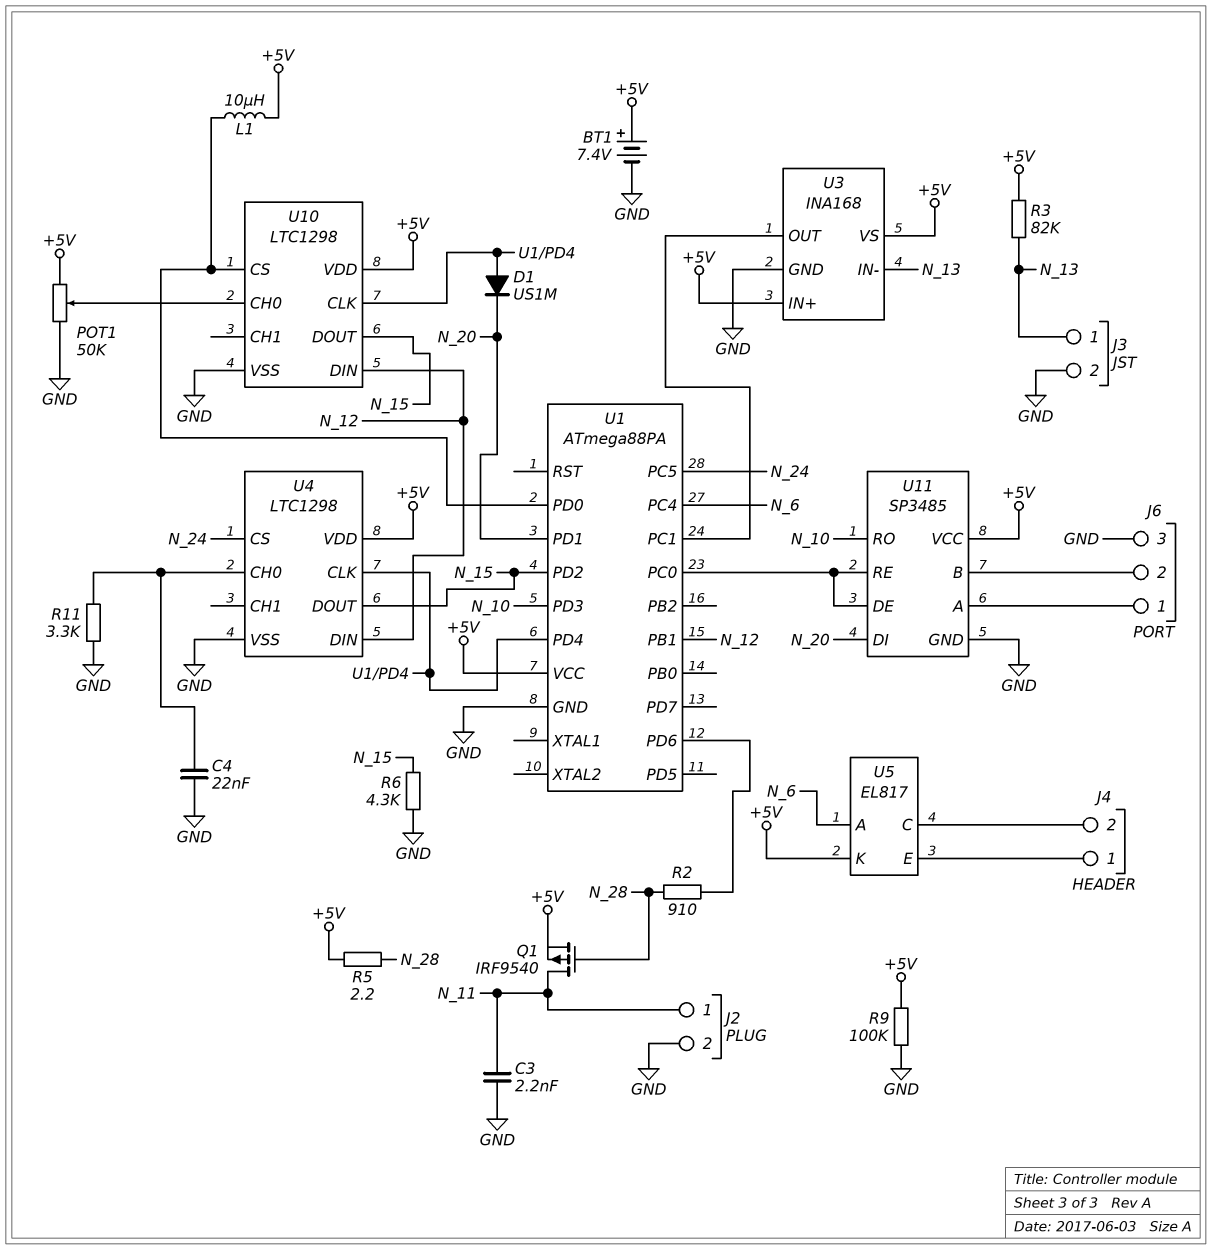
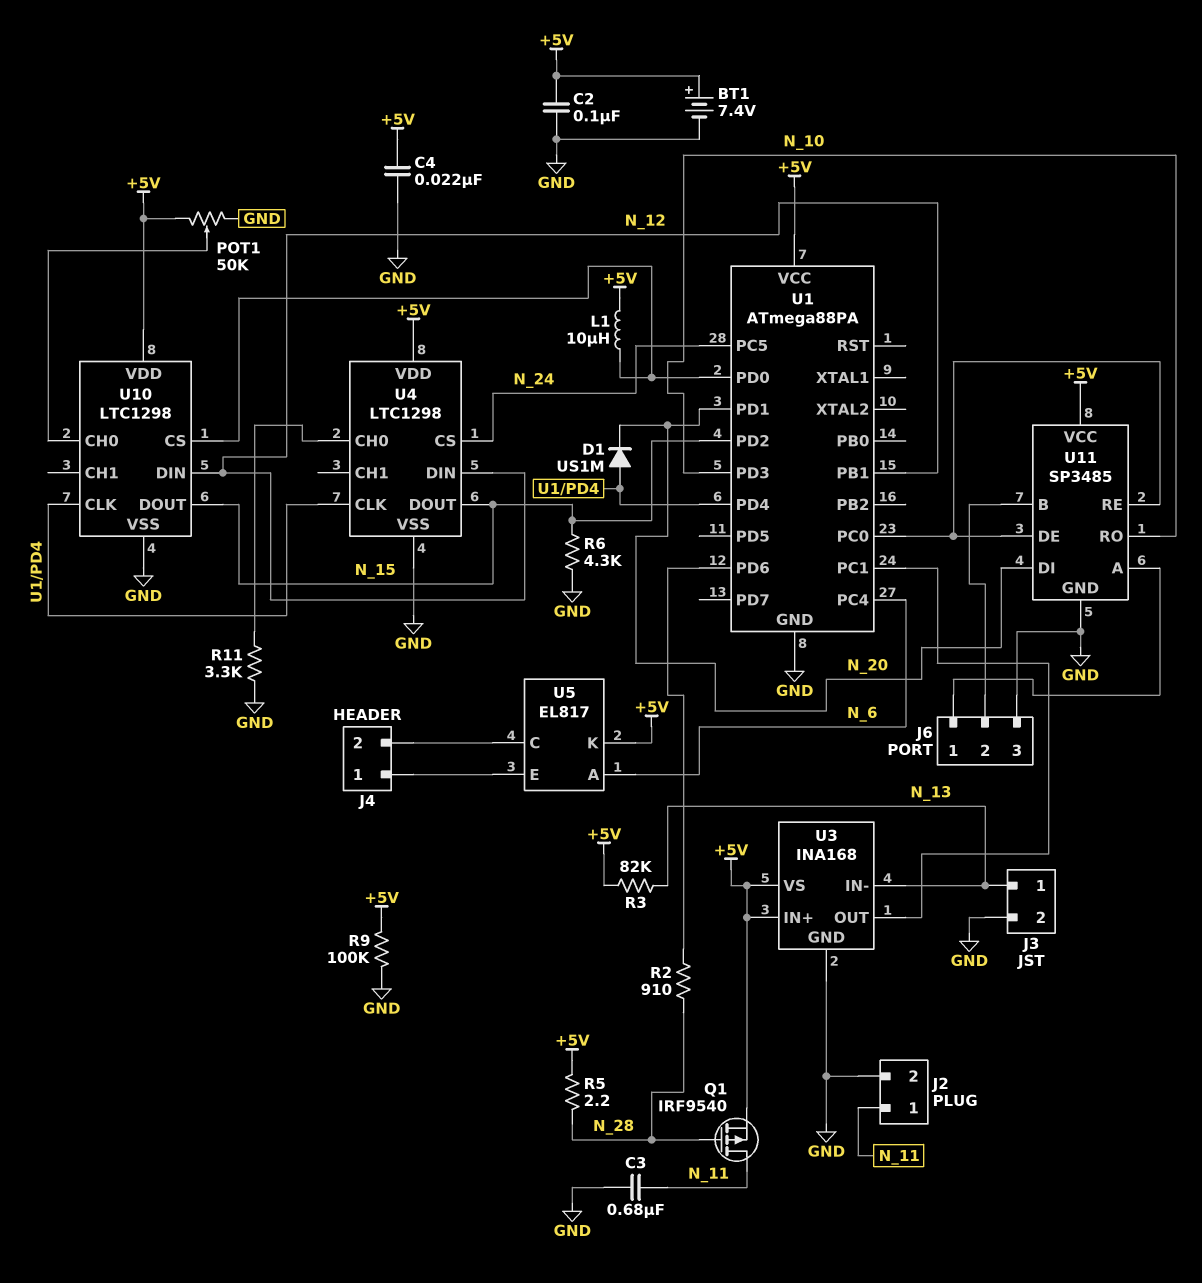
C2: none -> 100nF (+5V, GND)
C3: 2.2nF (GND, N_11) -> 680nF (GND, N_11)
C4: 22nF (GND, U4/CH0) -> 22nF (+5V, GND)

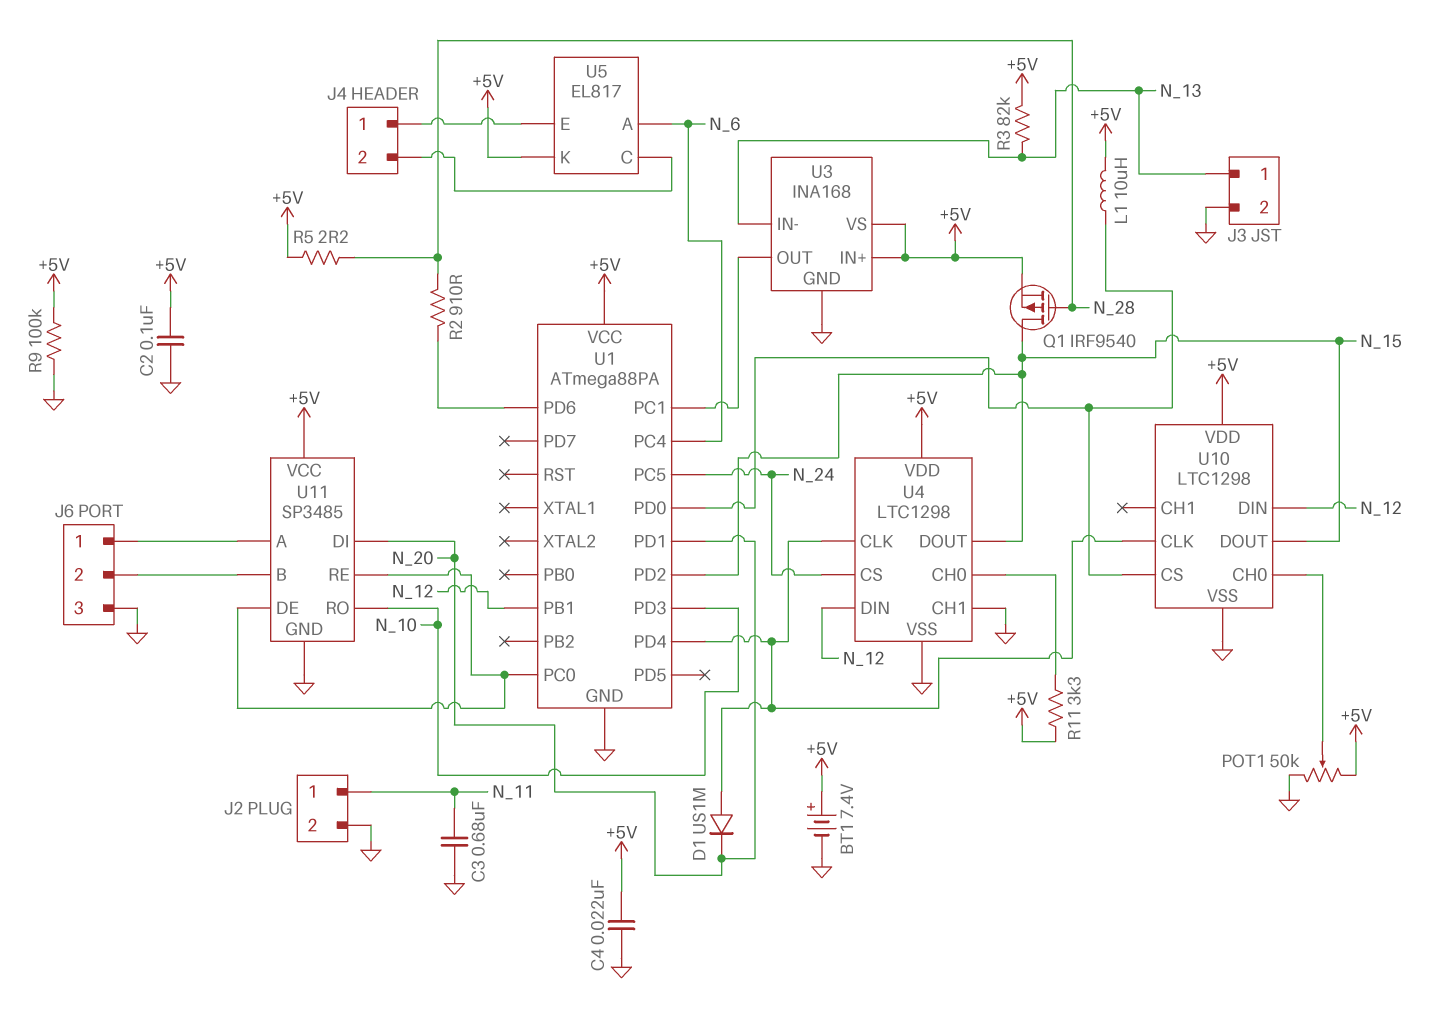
Q1: PMOS IRF9540 (G N_28, D N_11, S +5V) -> PMOS IRF9540 (G N_28, D N_15, S +5V)
R6: 4.3k (GND, N_15) -> none
R11: 3.3k (GND, U4/CH0) -> 3.3k (+5V, U4/CH0)
U4 pin CH1: none -> GND

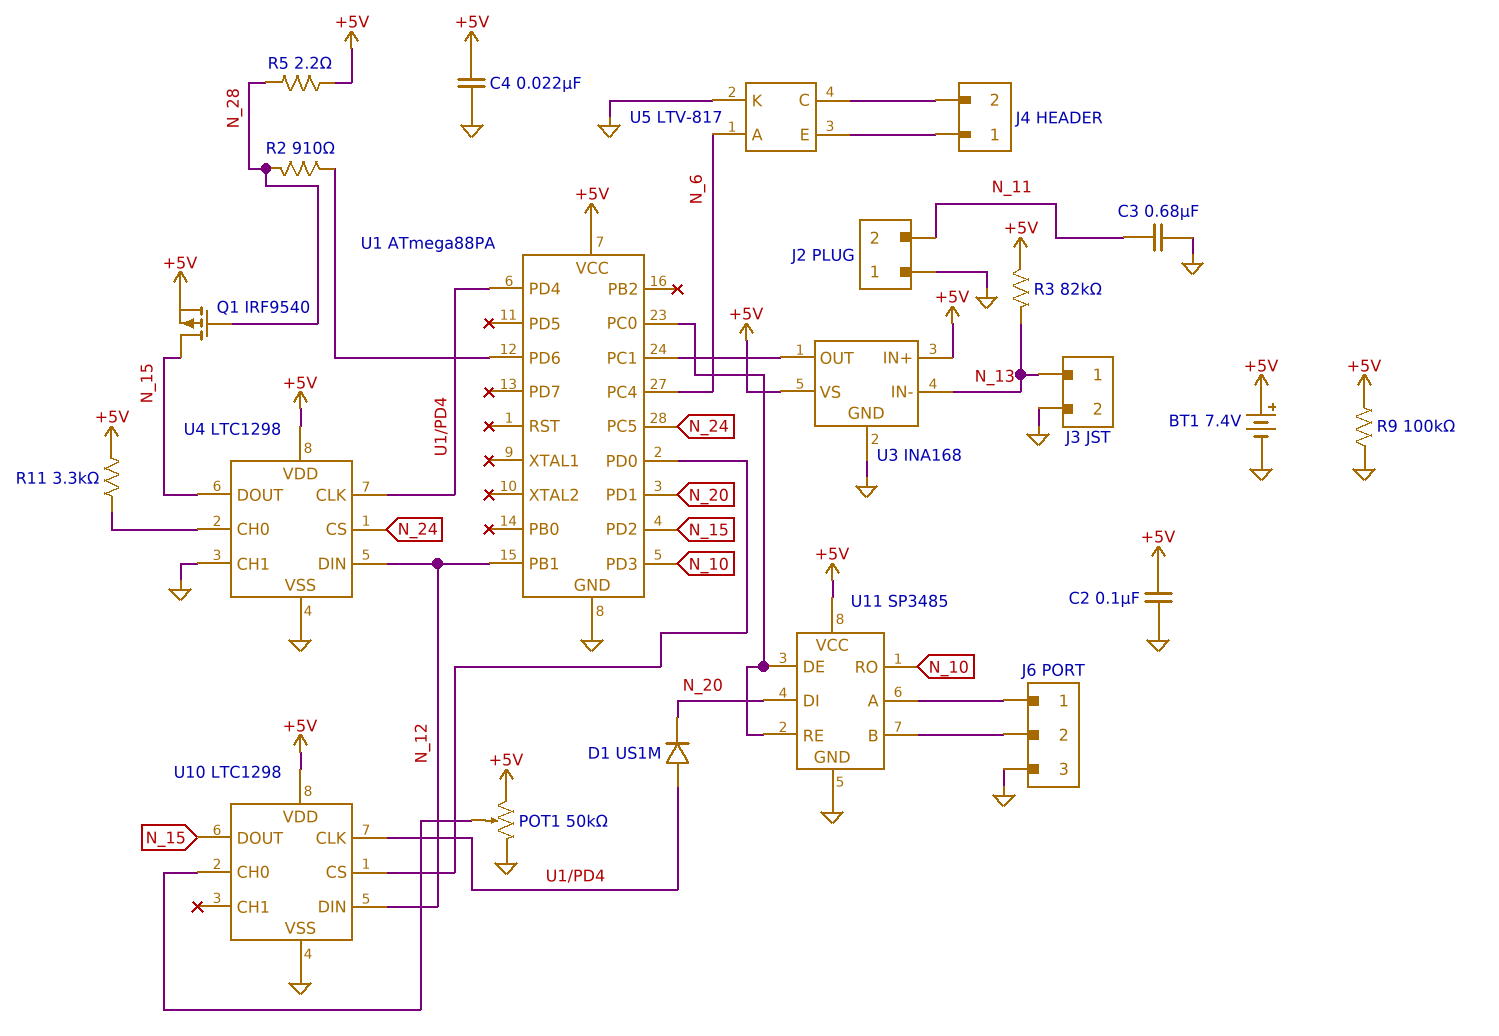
J2 pin 1: N_11 -> GND
J2 pin 2: GND -> N_11
L1: 10uH (+5V, U1/PD0) -> none
U5: EL817 -> LTV-817
U5 pin K: +5V -> GND

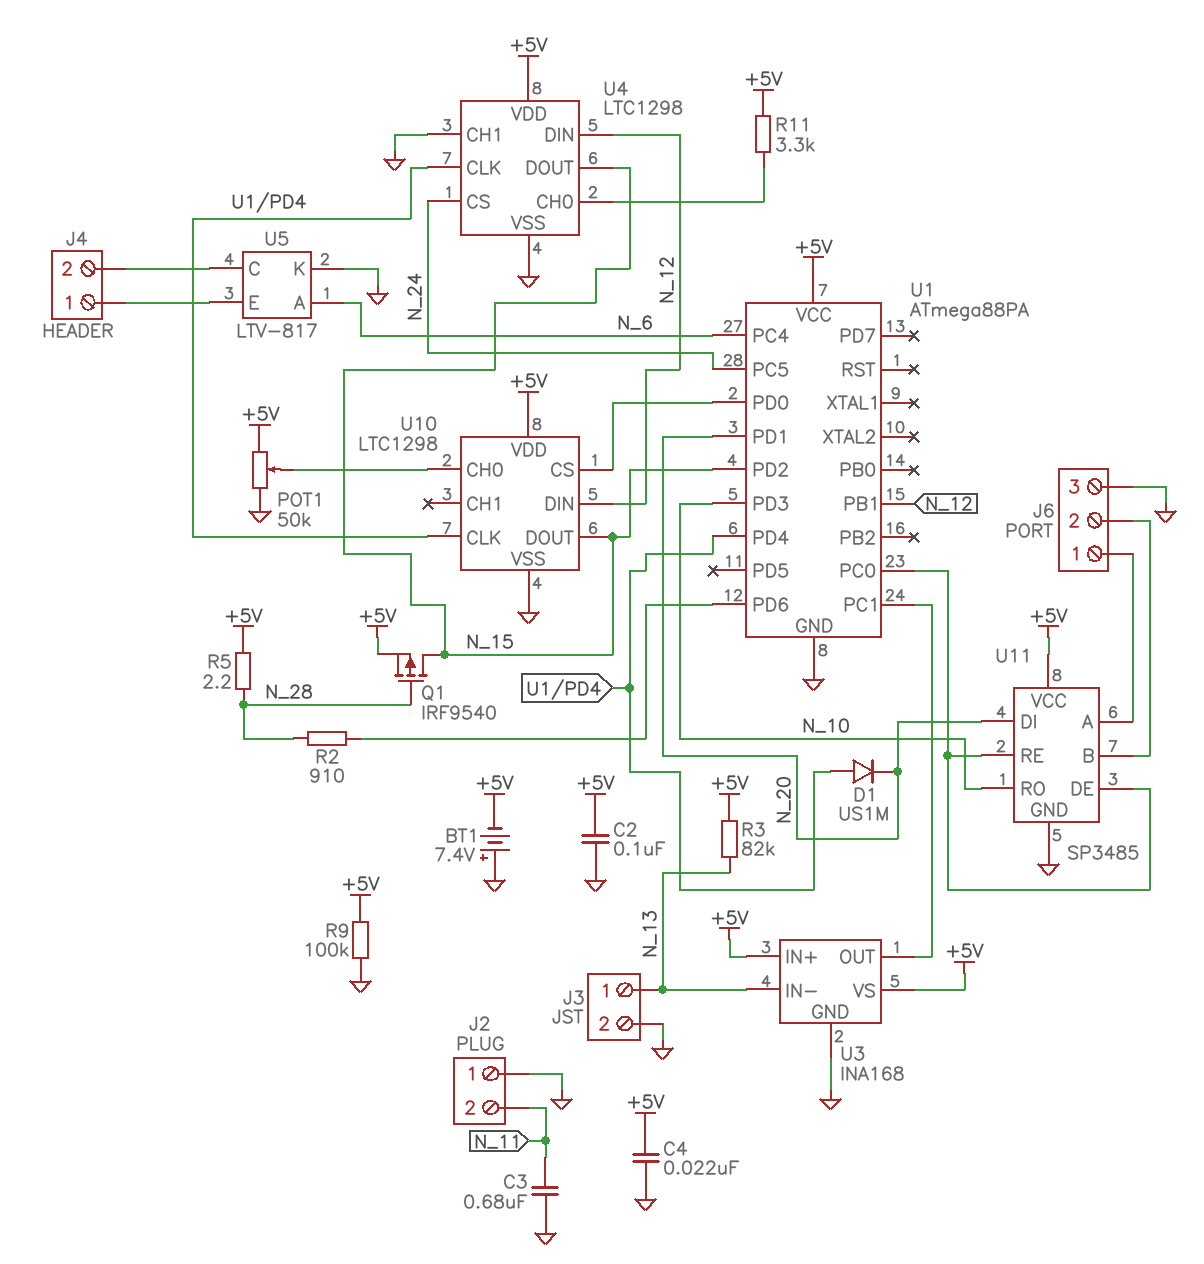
BT1: 7.4V (plus +5V, minus GND) -> 7.4V (plus GND, minus +5V)

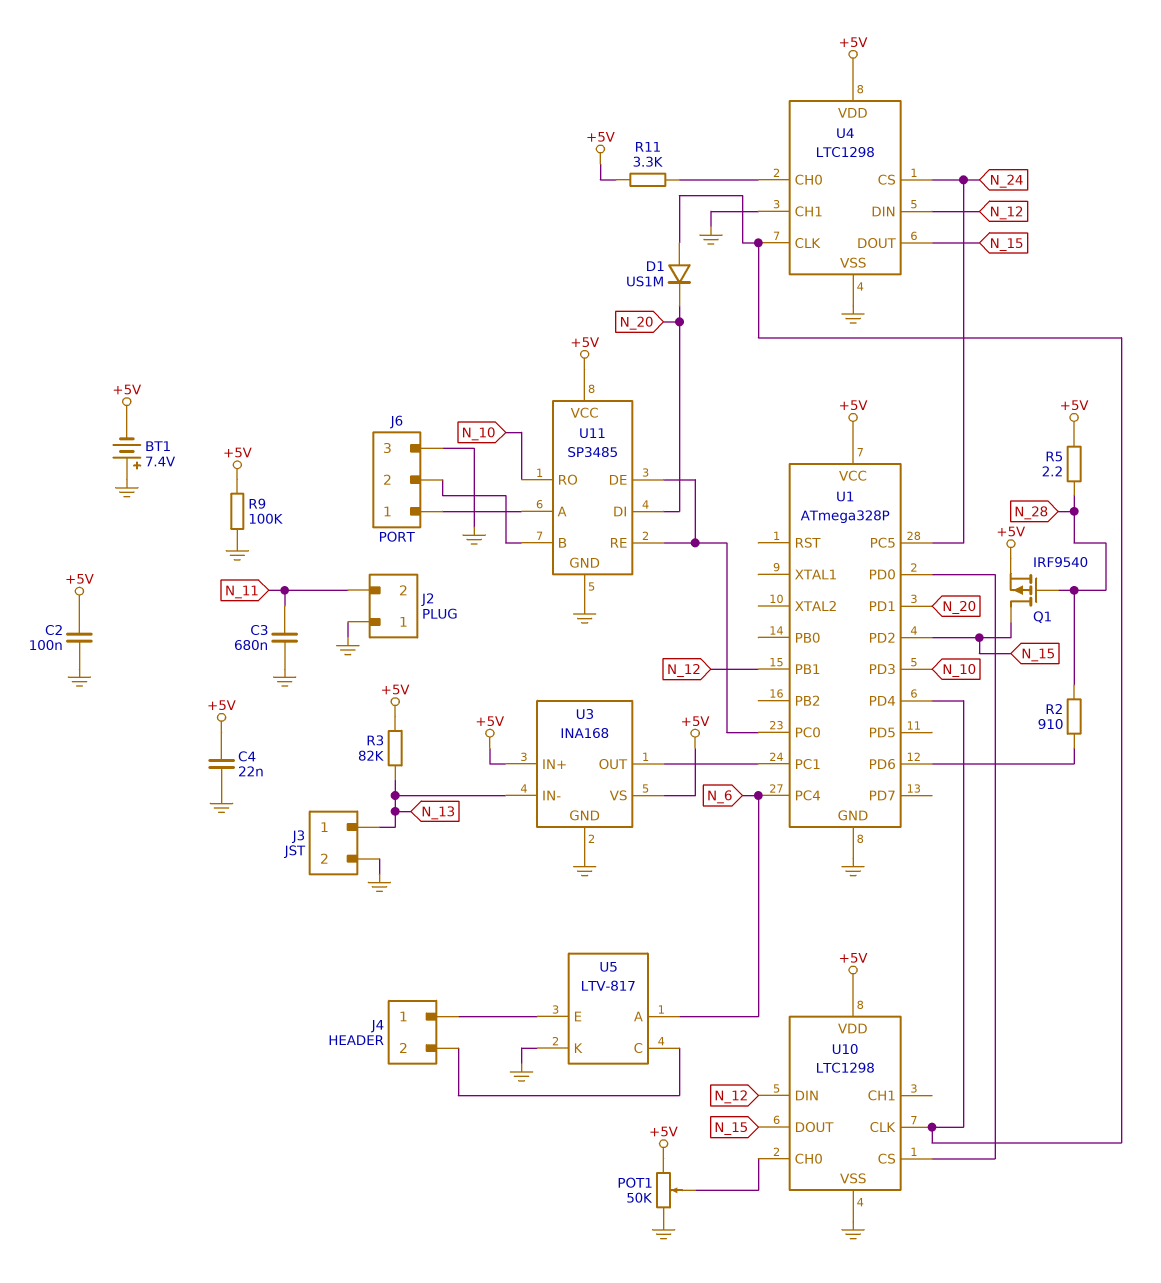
U1: ATmega88PA -> ATmega328P

